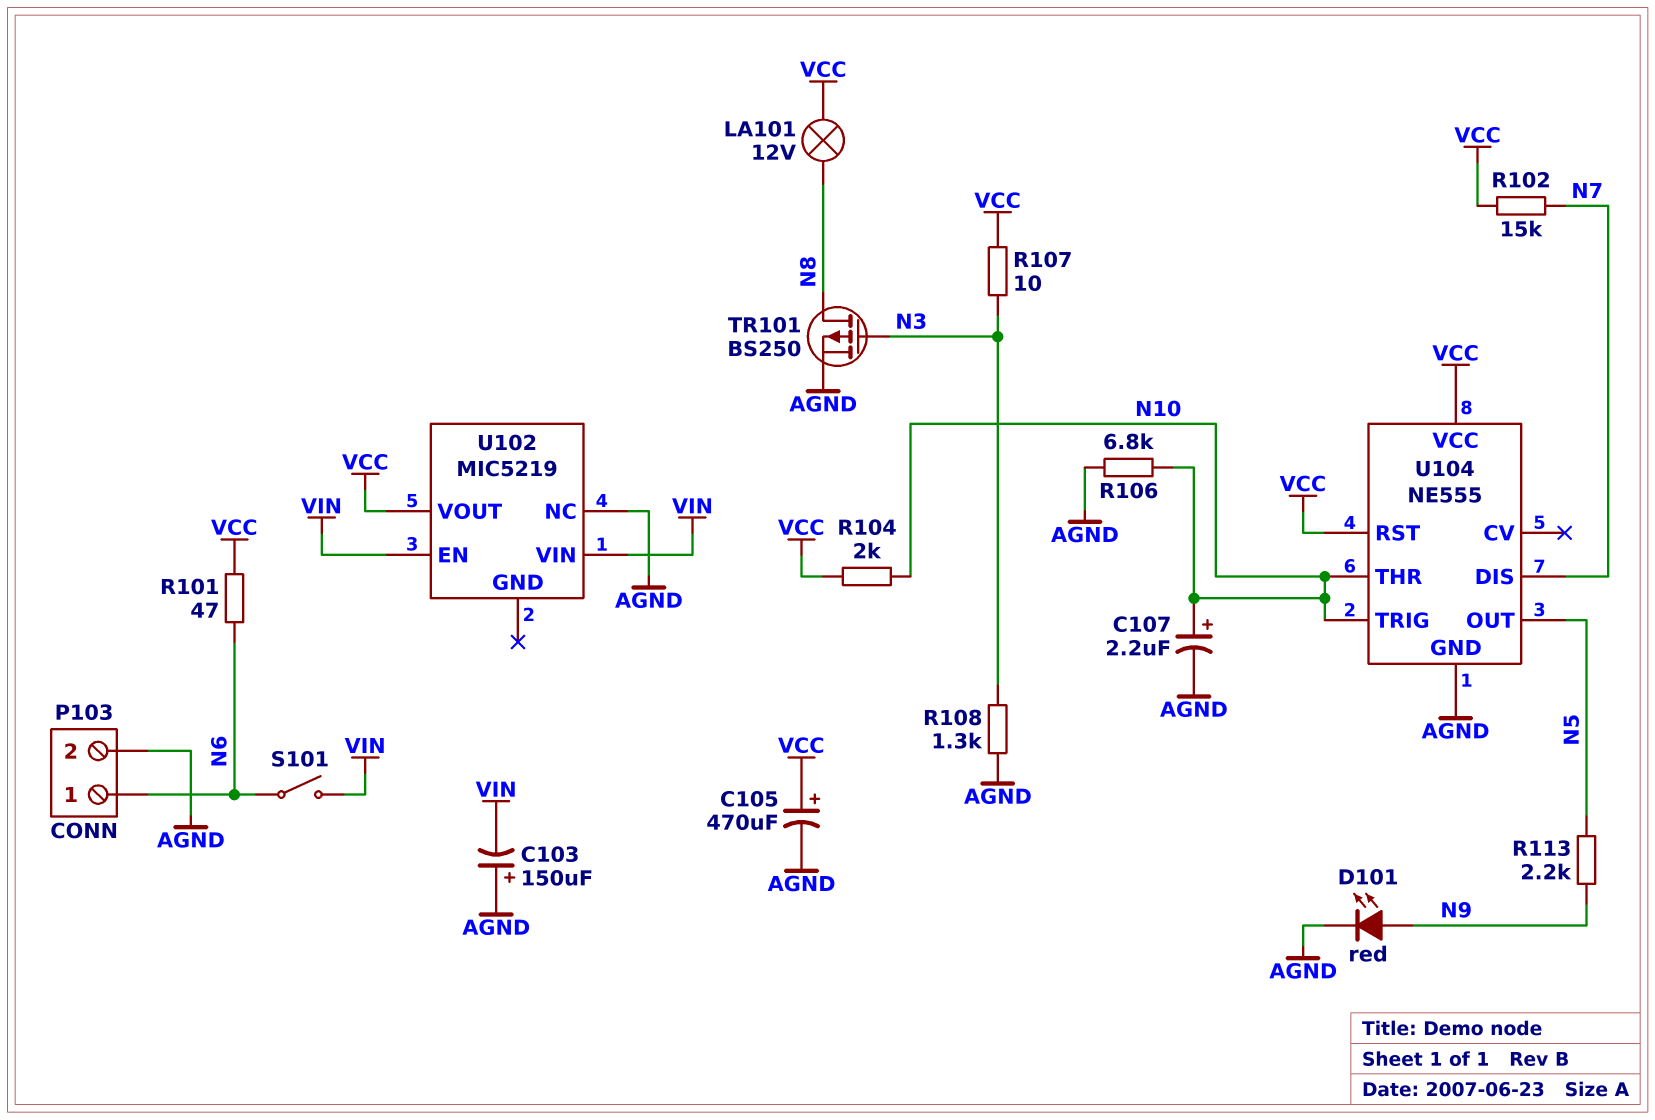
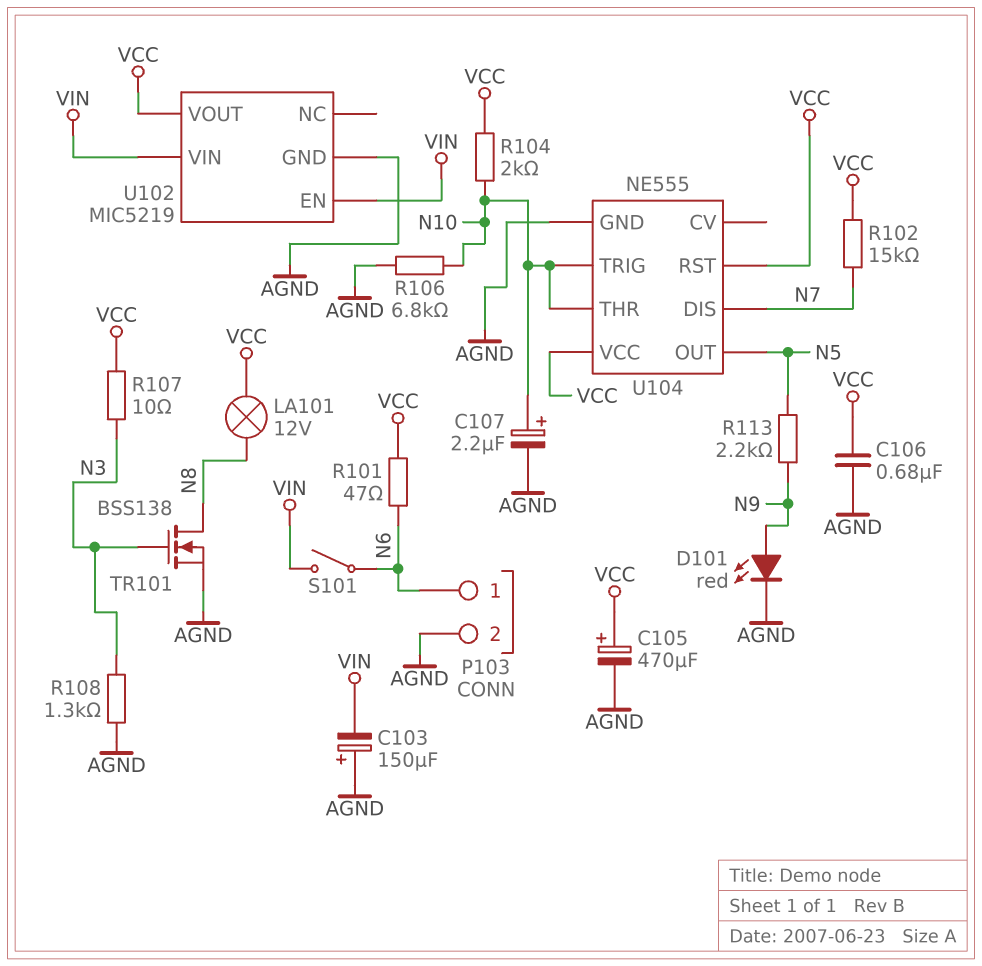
C106: none -> 680nF (AGND, VCC)
TR101: PMOS BS250 (G N3, D N8, S AGND) -> NMOS BSS138 (G N3, D N8, S AGND)
U102 pin GND: none -> AGND
U102 pin NC: AGND -> none

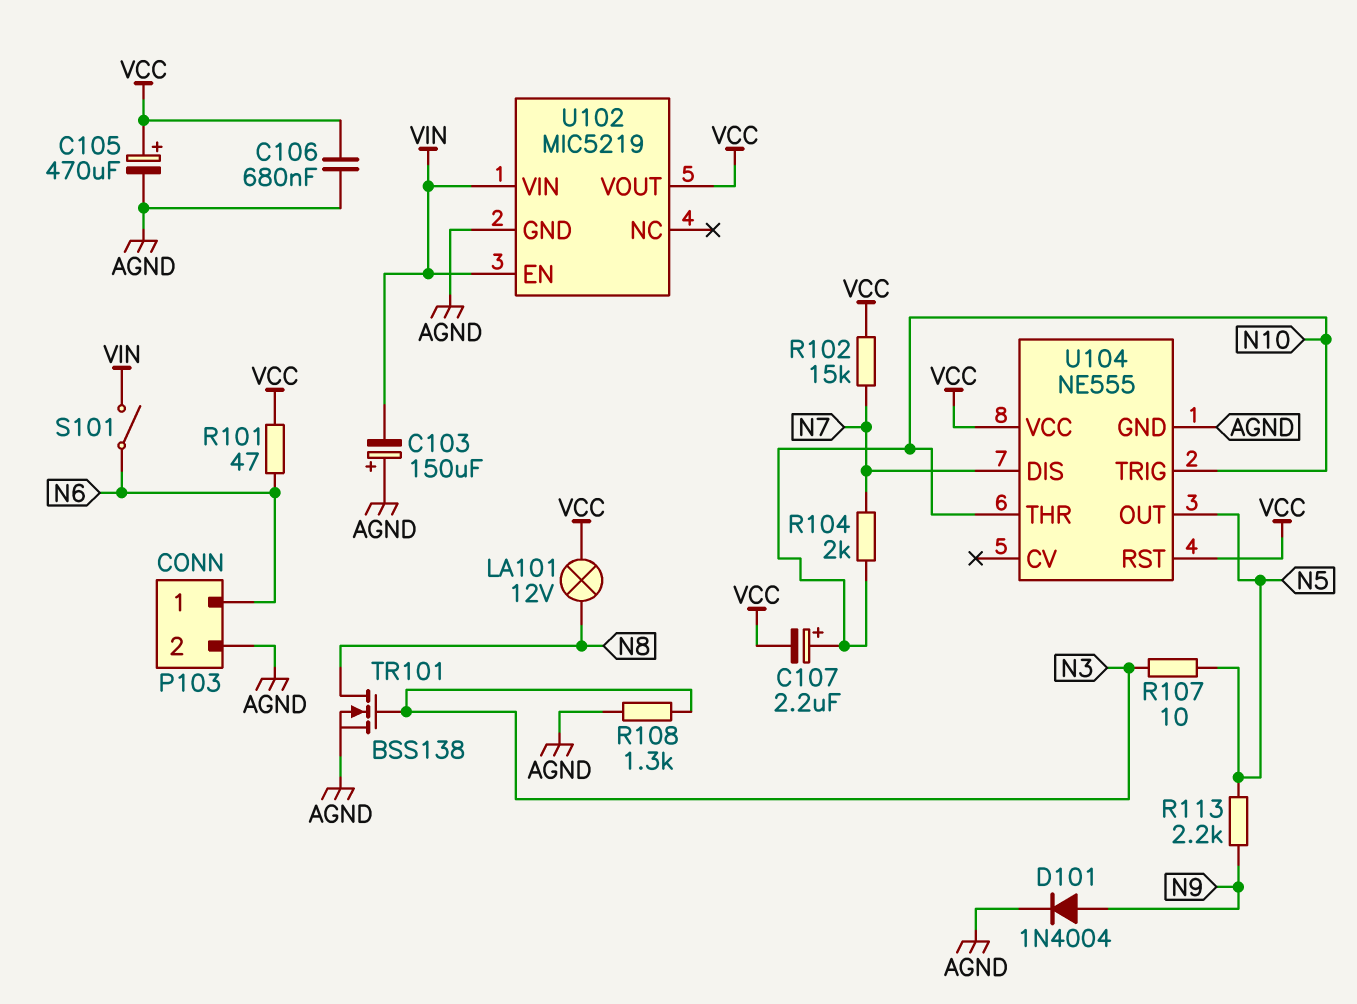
C107: 2.2uF (plus N10, minus AGND) -> 2.2uF (plus N10, minus VCC)
D101: LED red (A N9, K AGND) -> diode 1N4004 (A N9, K AGND)
R104: 2k (N10, VCC) -> 2k (N7, N10)
R106: 6.8k (AGND, N10) -> none
R107: 10 (N3, VCC) -> 10 (N3, N5)

